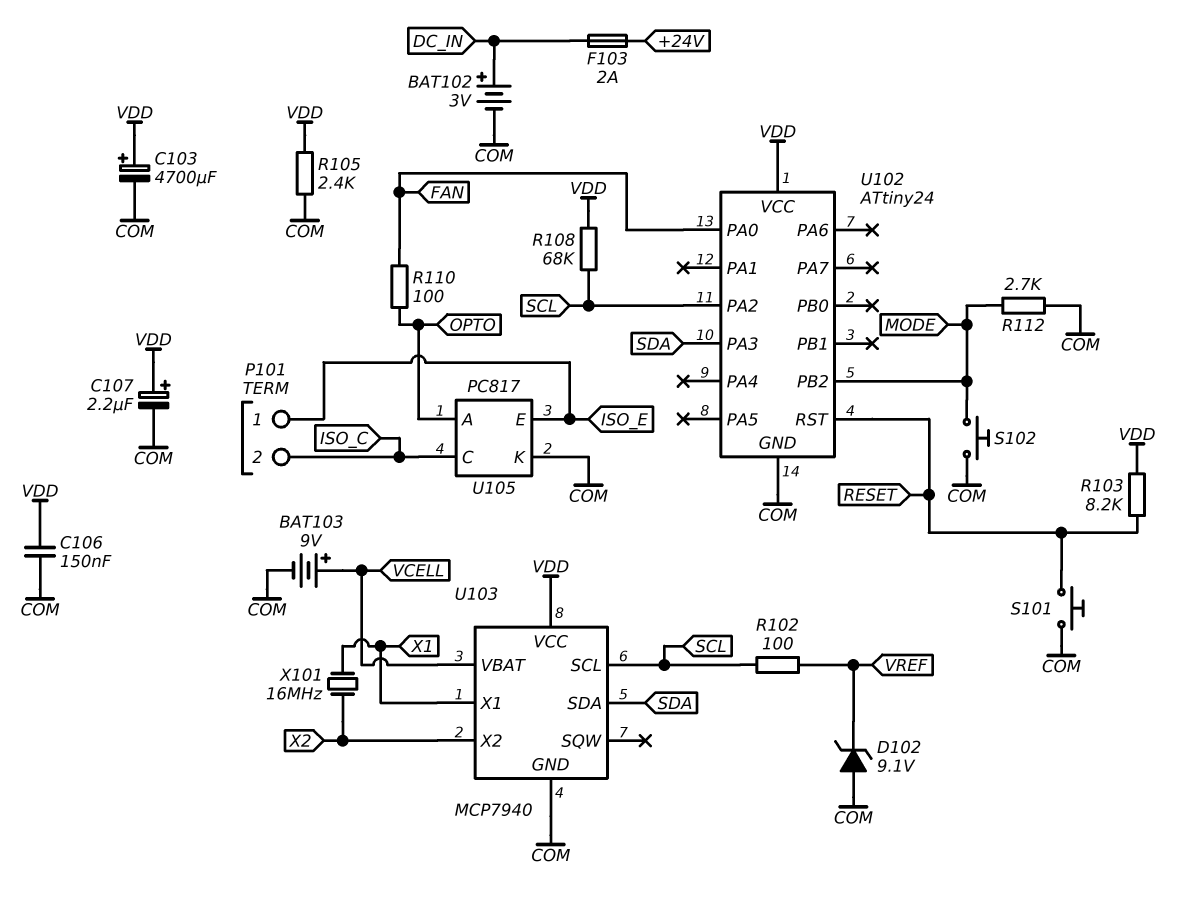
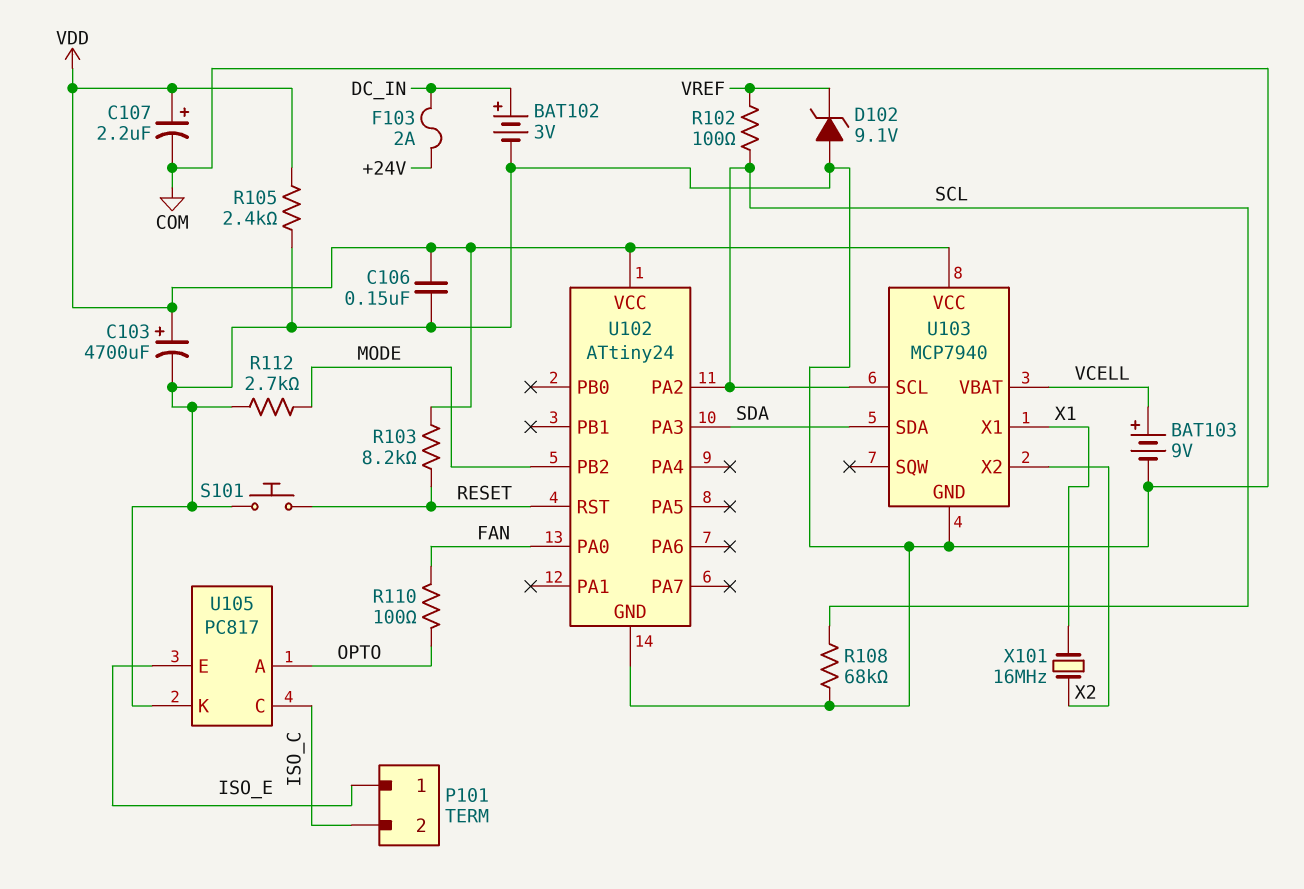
R108: 68k (SCL, VDD) -> 68k (COM, SCL)
S102: button (COM, MODE) -> none

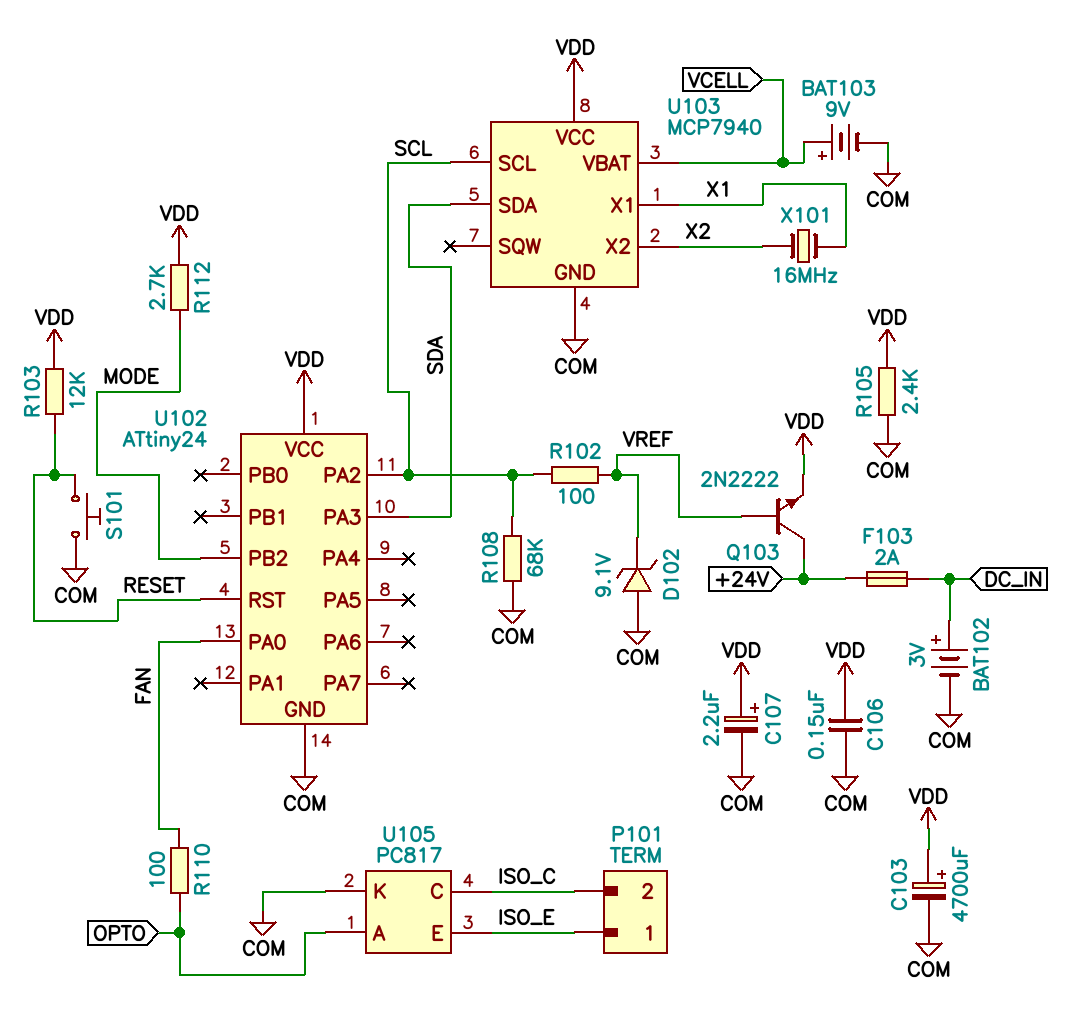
Q103: none -> NPN 2N2222 (B VREF, C +24V, E VDD)
R103: 8.2k (RESET, VDD) -> 12k (RESET, VDD)
R112: 2.7k (COM, MODE) -> 2.7k (MODE, VDD)

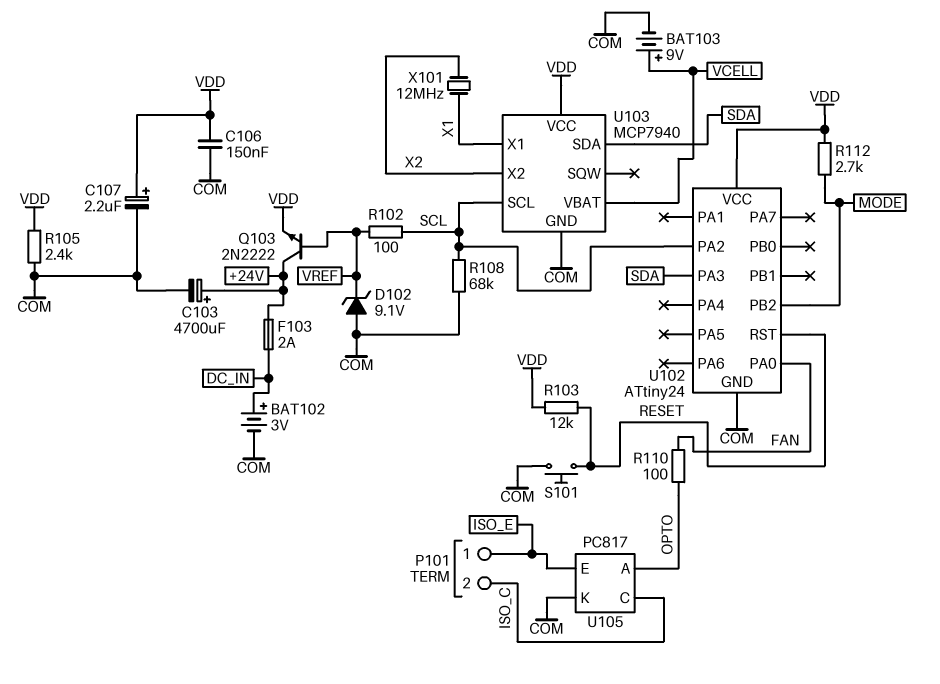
C103: 4700uF (plus VDD, minus COM) -> 4700uF (plus +24V, minus COM)
X101: 16MHz (X1, X2) -> 12MHz (X1, X2)

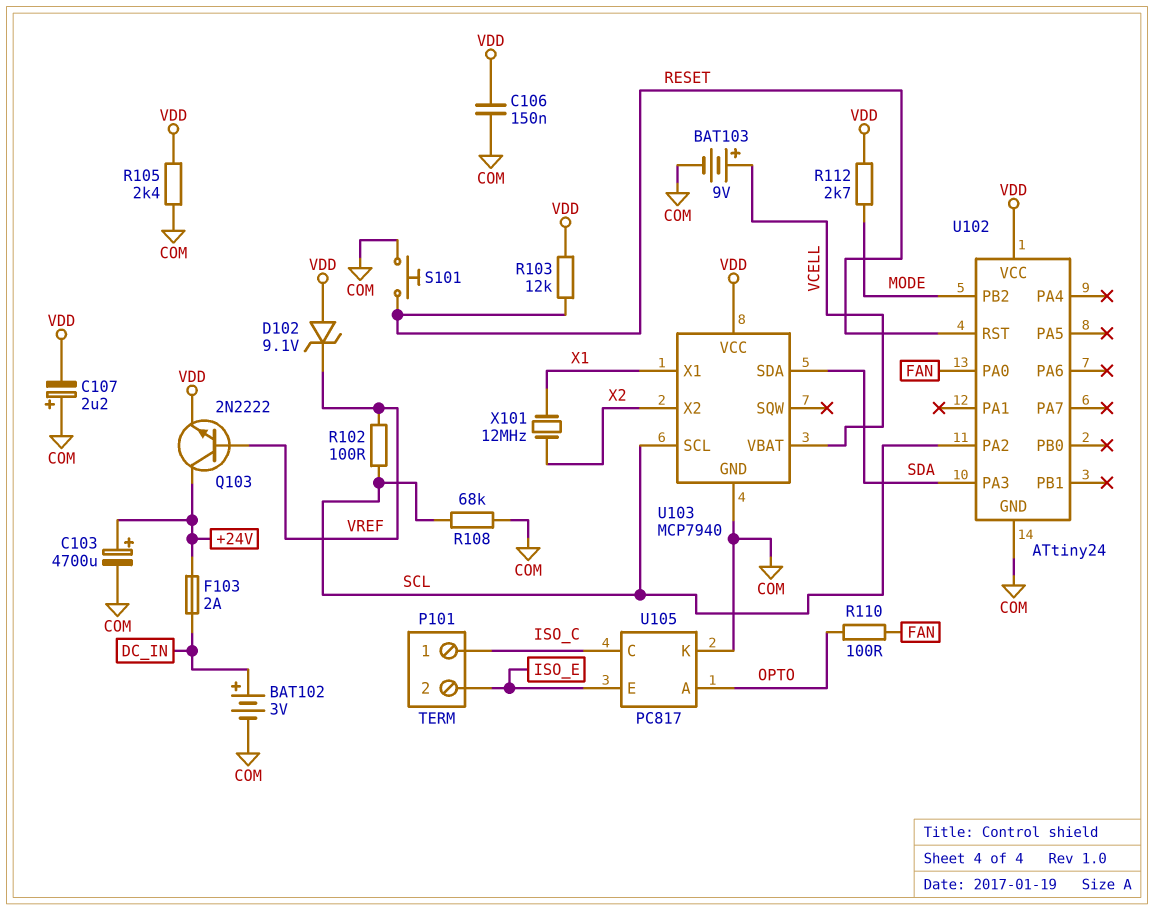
C107: 2.2uF (plus VDD, minus COM) -> 2.2uF (plus COM, minus VDD)
D102: zener 9.1V (A COM, K VREF) -> zener 9.1V (A VDD, K VREF)
P101 pin 1: ISO_E -> ISO_C
P101 pin 2: ISO_C -> ISO_E

